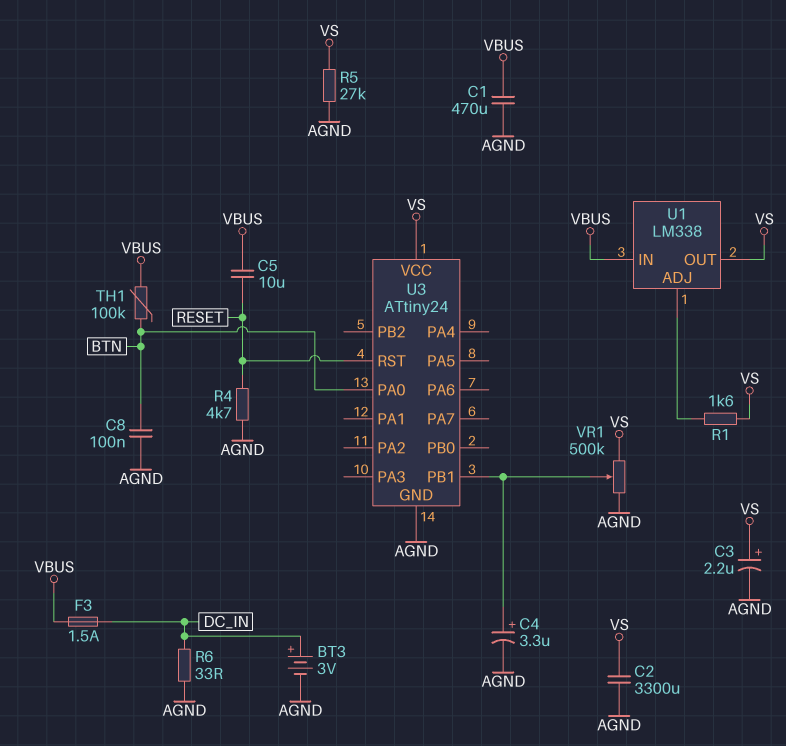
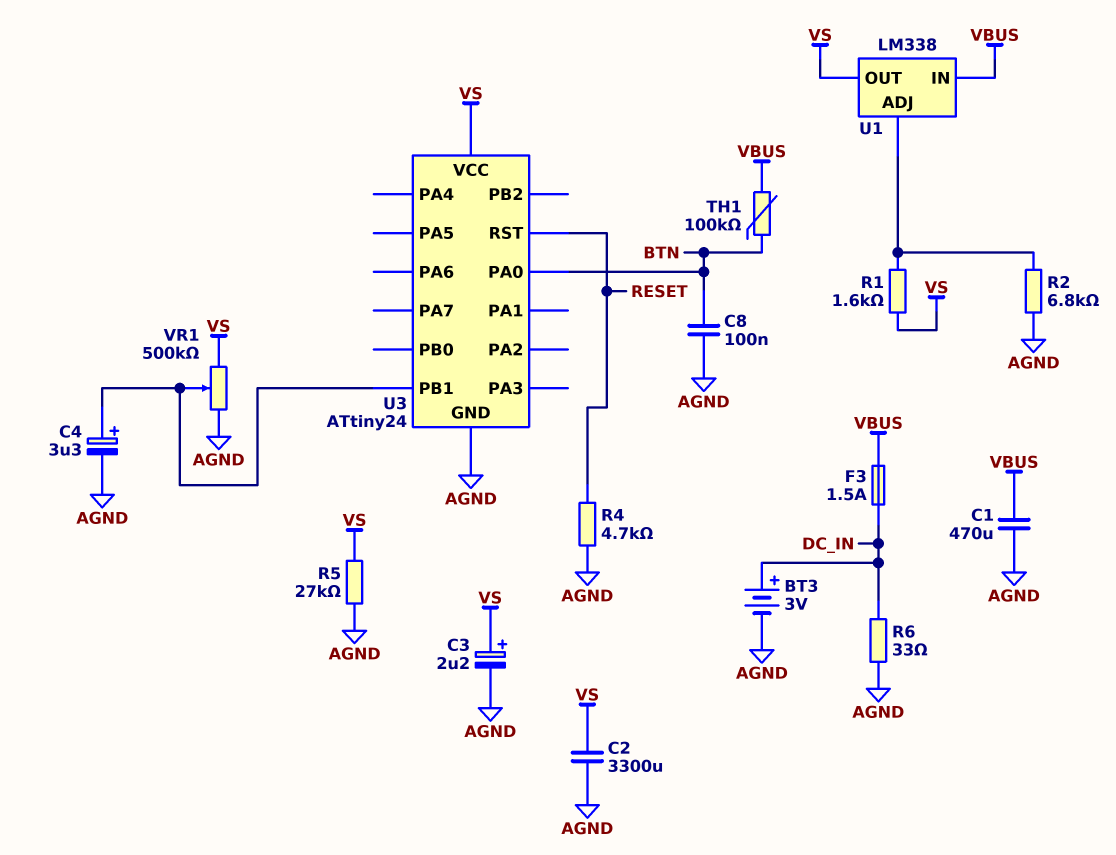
C5: 10uF (RESET, VBUS) -> none
R2: none -> 6.8k (AGND, U1/ADJ)

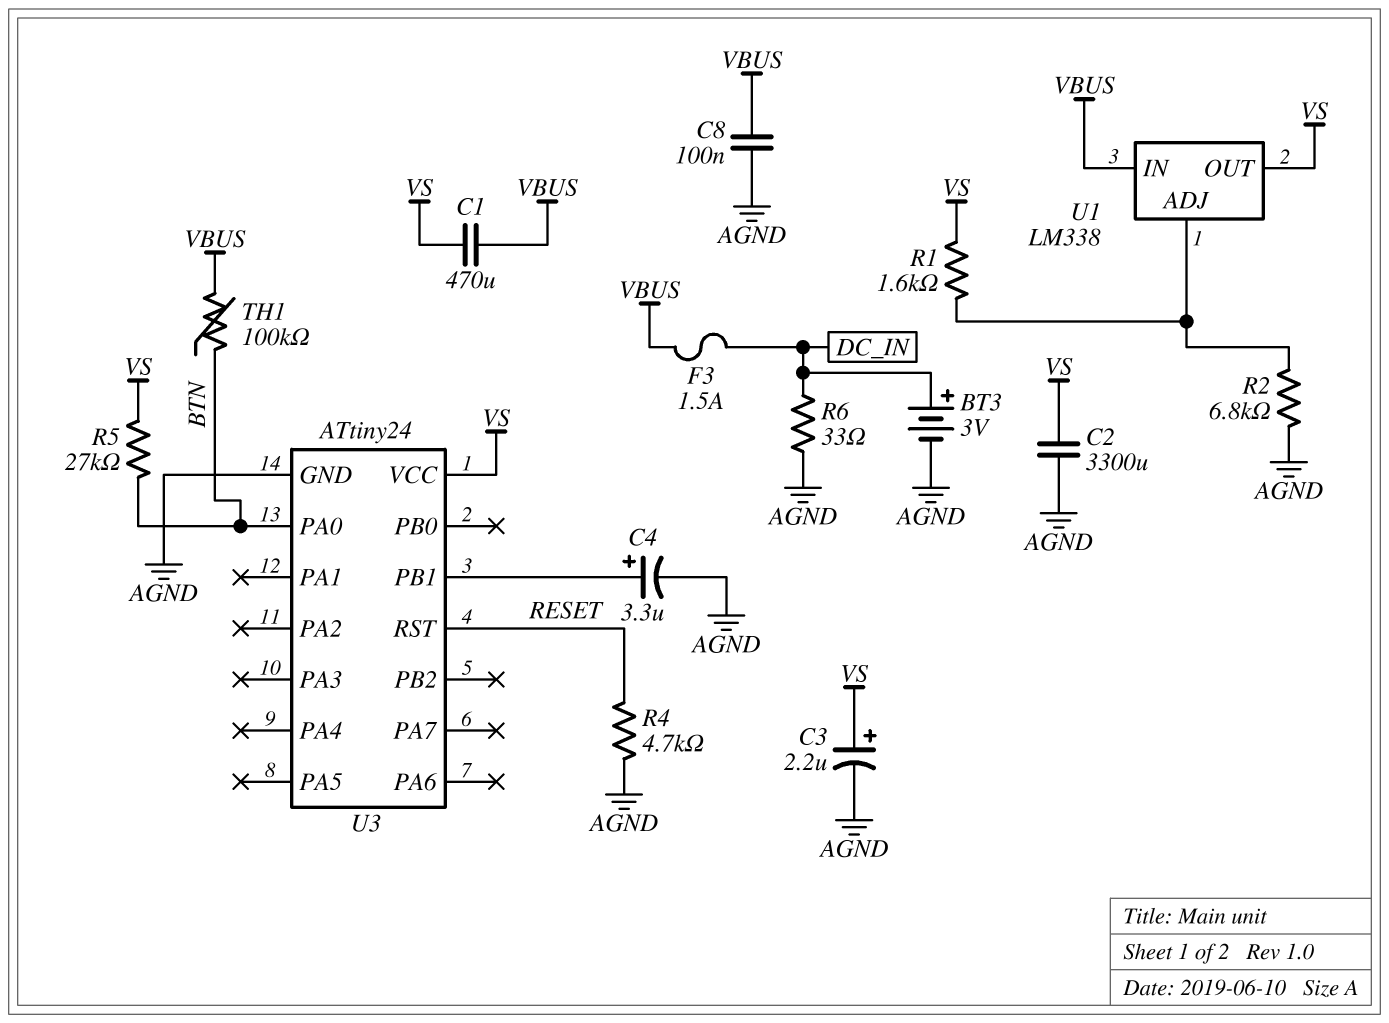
C1: 470uF (AGND, VBUS) -> 470uF (VBUS, VS)
C8: 100nF (AGND, BTN) -> 100nF (AGND, VBUS)
R5: 27k (AGND, VS) -> 27k (BTN, VS)
VR1: 500k (AGND, VS, wiper U3/PB1) -> none

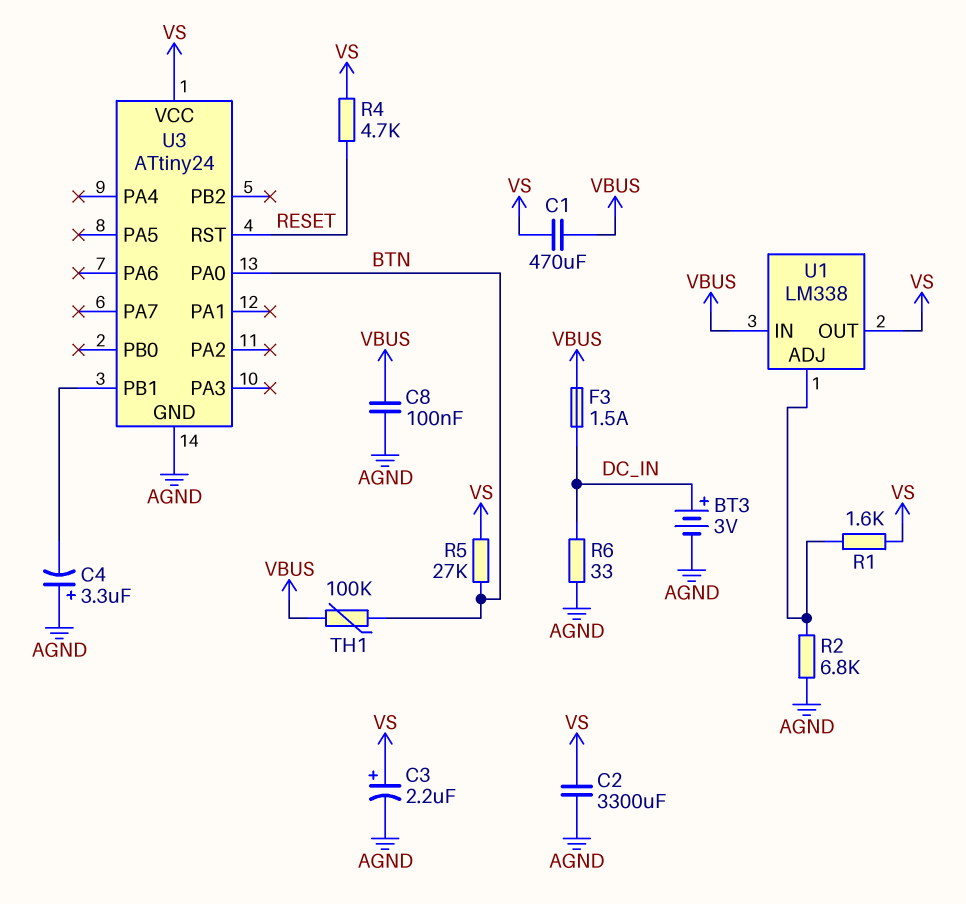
C4: 3.3uF (plus U3/PB1, minus AGND) -> 3.3uF (plus AGND, minus U3/PB1)
R4: 4.7k (AGND, RESET) -> 4.7k (RESET, VS)

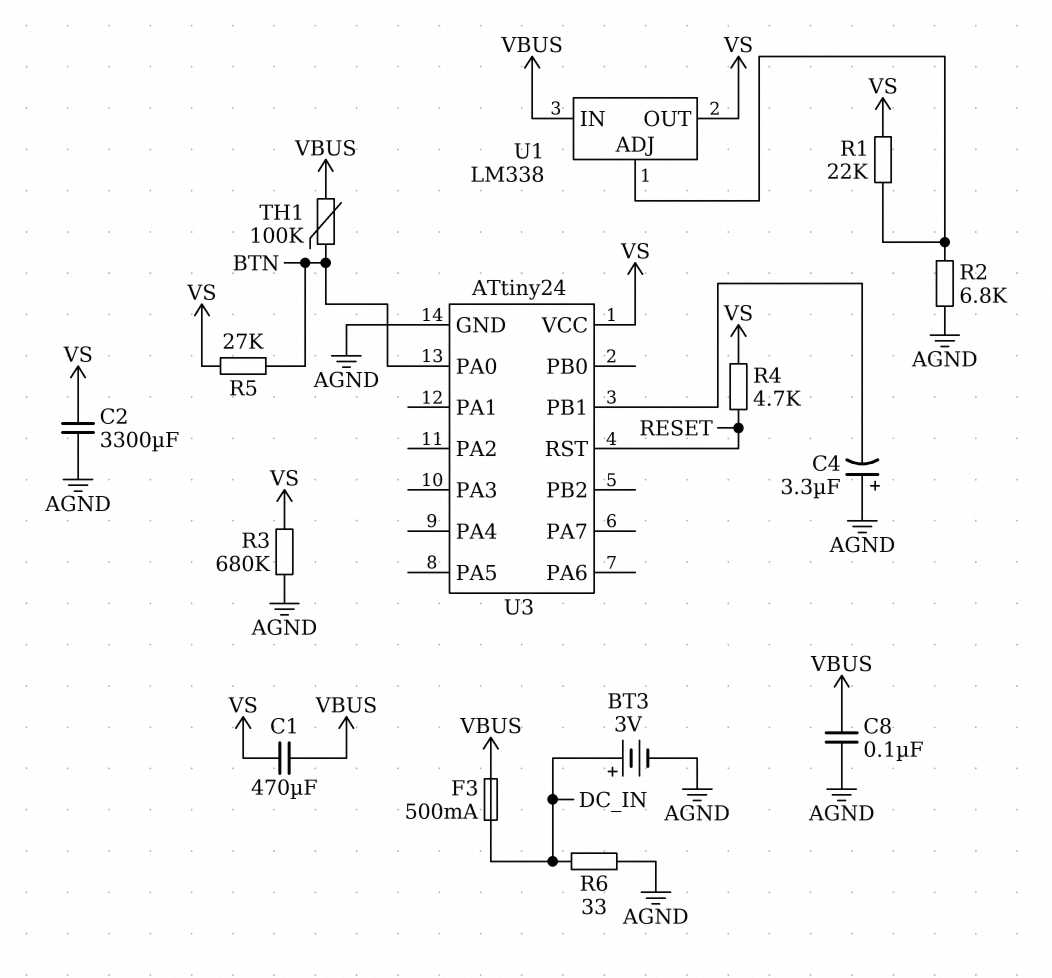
C3: 2.2uF (plus VS, minus AGND) -> none
F3: 1.5A (DC_IN, VBUS) -> 500mA (DC_IN, VBUS)
R1: 1.6k (U1/ADJ, VS) -> 22k (U1/ADJ, VS)
R3: none -> 680k (AGND, VS)

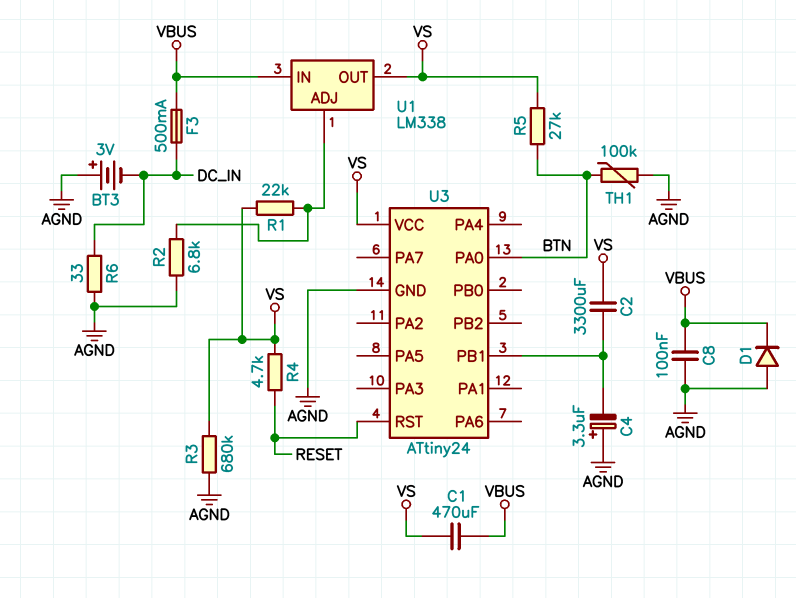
BT3: 3V (plus DC_IN, minus AGND) -> 3V (plus AGND, minus DC_IN)
C2: 3300uF (AGND, VS) -> 3300uF (U3/PB1, VS)
D1: none -> diode (A AGND, K VBUS)
TH1: 100k (BTN, VBUS) -> 100k (AGND, BTN)

